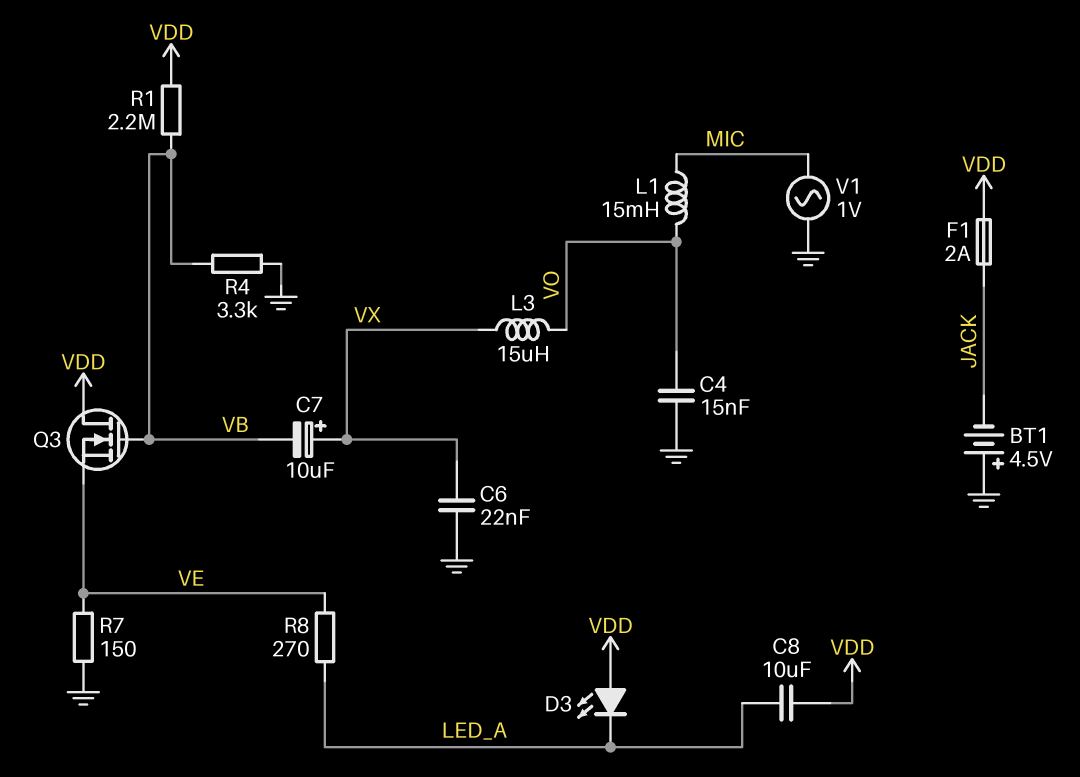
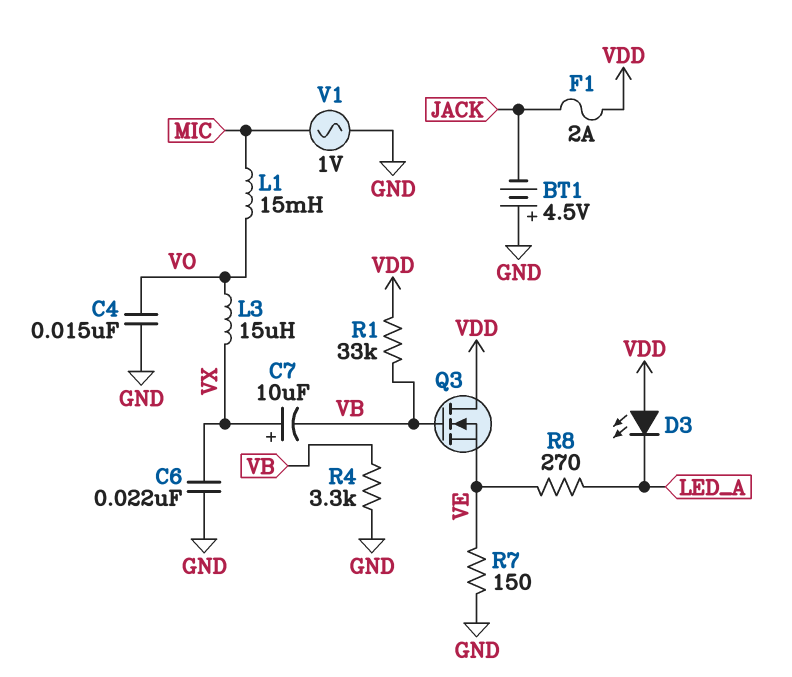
C8: 10uF (LED_A, VDD) -> none
R1: 2.2M (VB, VDD) -> 33k (VB, VDD)

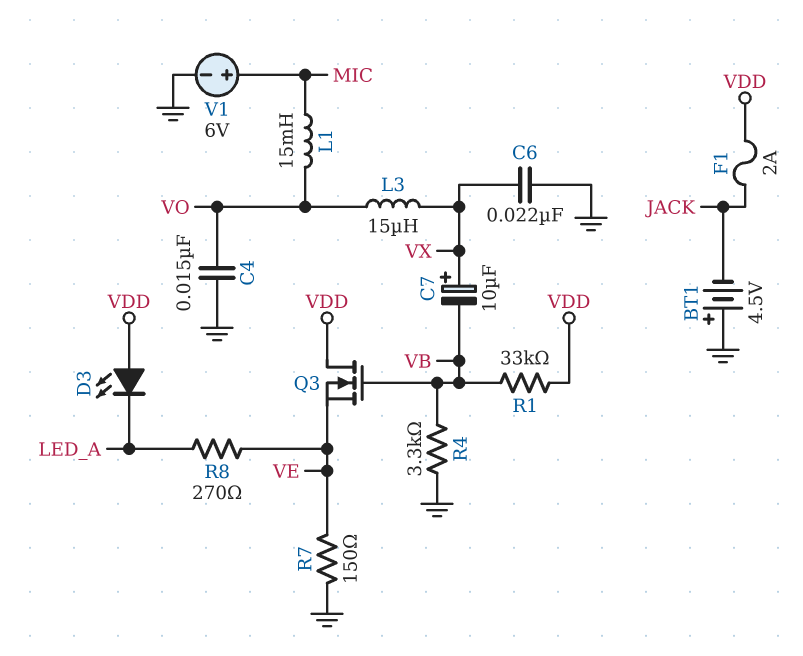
V1: AC 1V (GND, MIC) -> 6V (plus MIC, minus GND)

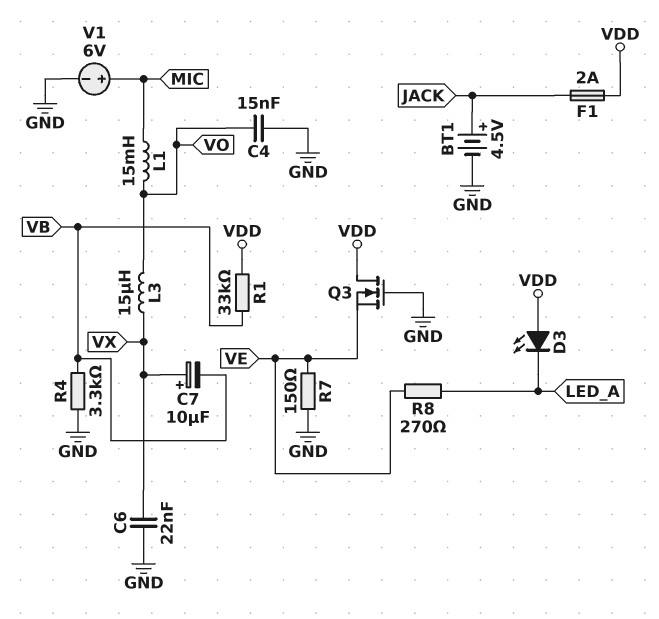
BT1: 4.5V (plus GND, minus JACK) -> 4.5V (plus JACK, minus GND)
Q3: NMOS (G VB, D VDD, S VE) -> NMOS (G GND, D VDD, S VE)

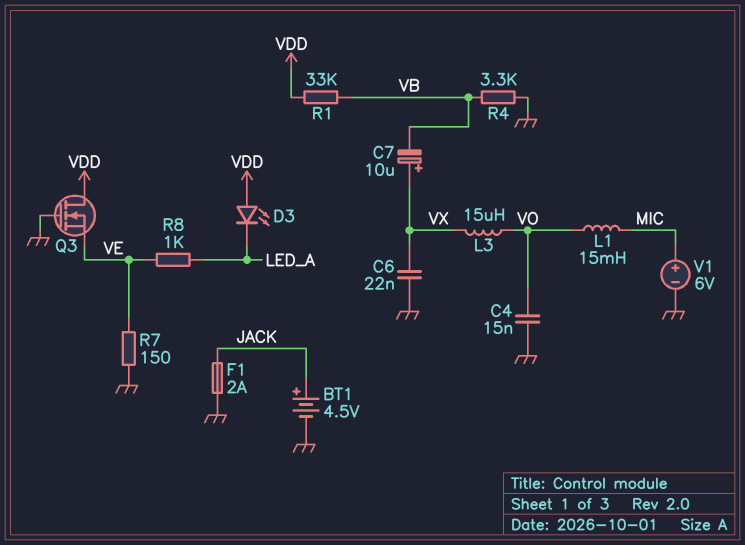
F1: 2A (JACK, VDD) -> 2A (GND, JACK)
R8: 270 (LED_A, VE) -> 1k (LED_A, VE)

